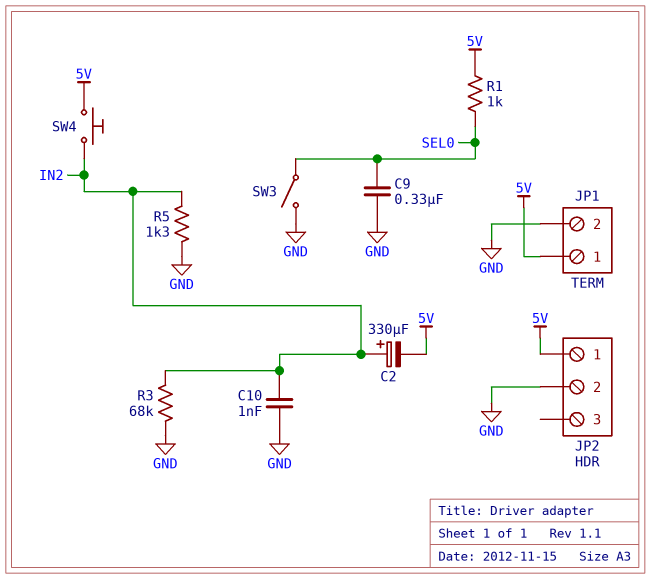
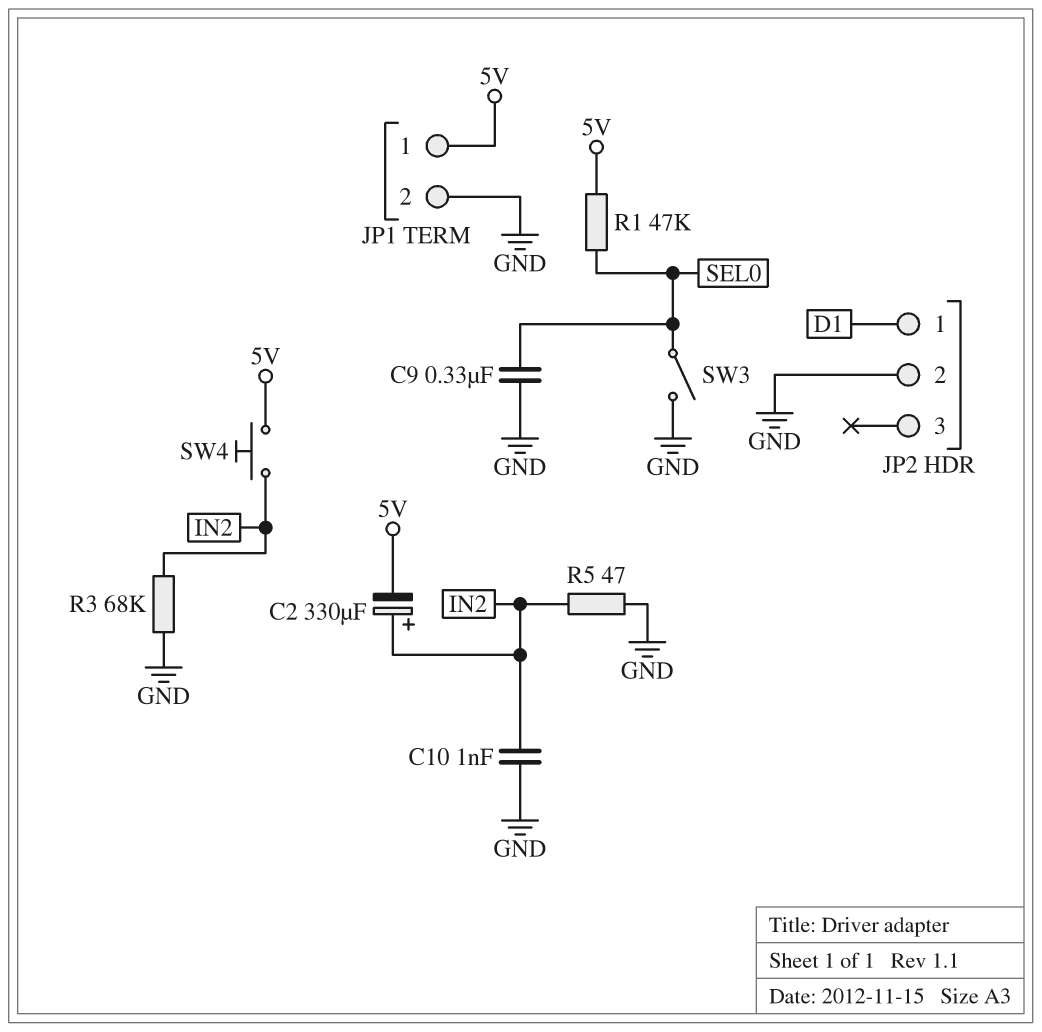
JP2 pin 1: 5V -> D1
R1: 1k (5V, SEL0) -> 47k (5V, SEL0)
R5: 1.3k (GND, IN2) -> 47 (GND, IN2)

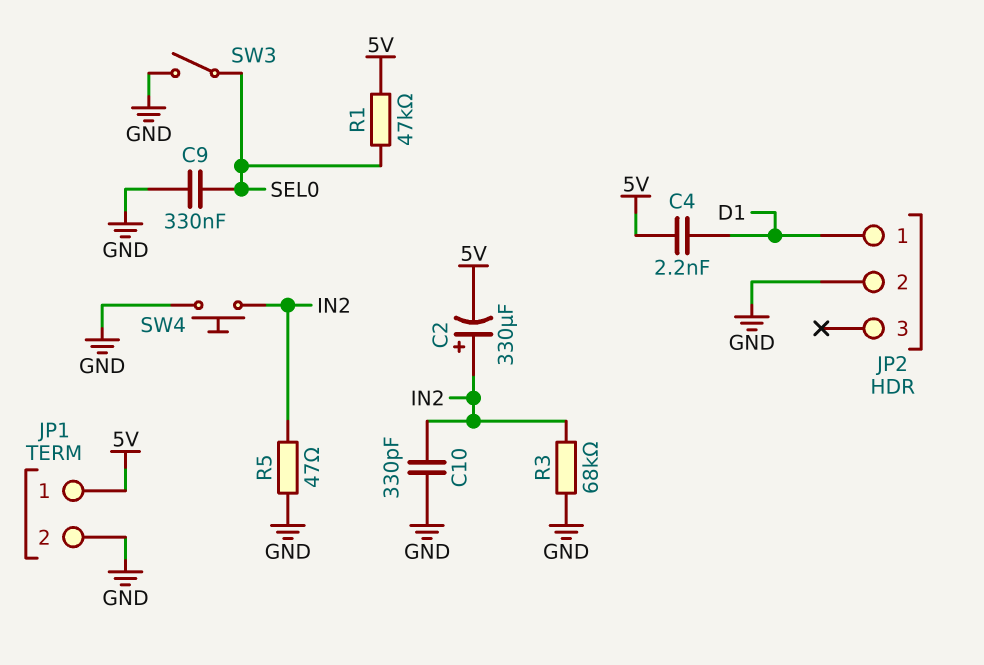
C4: none -> 2.2nF (5V, D1)
C10: 1nF (GND, IN2) -> 330pF (GND, IN2)
SW4: button (5V, IN2) -> button (GND, IN2)

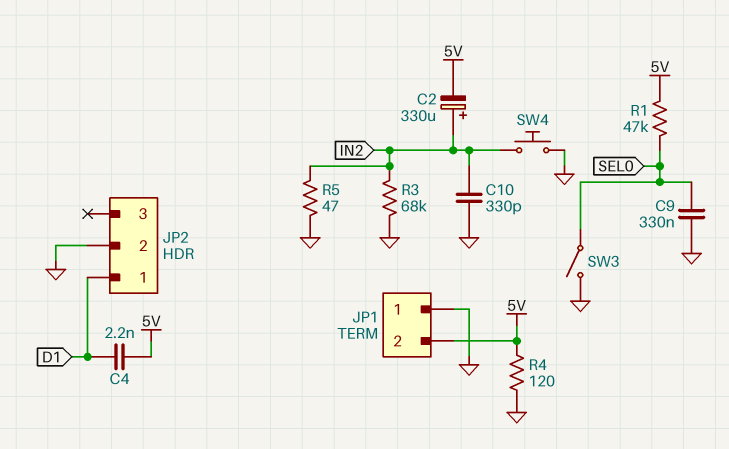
JP1 pin 1: 5V -> GND
JP1 pin 2: GND -> 5V
R4: none -> 120 (5V, GND)

